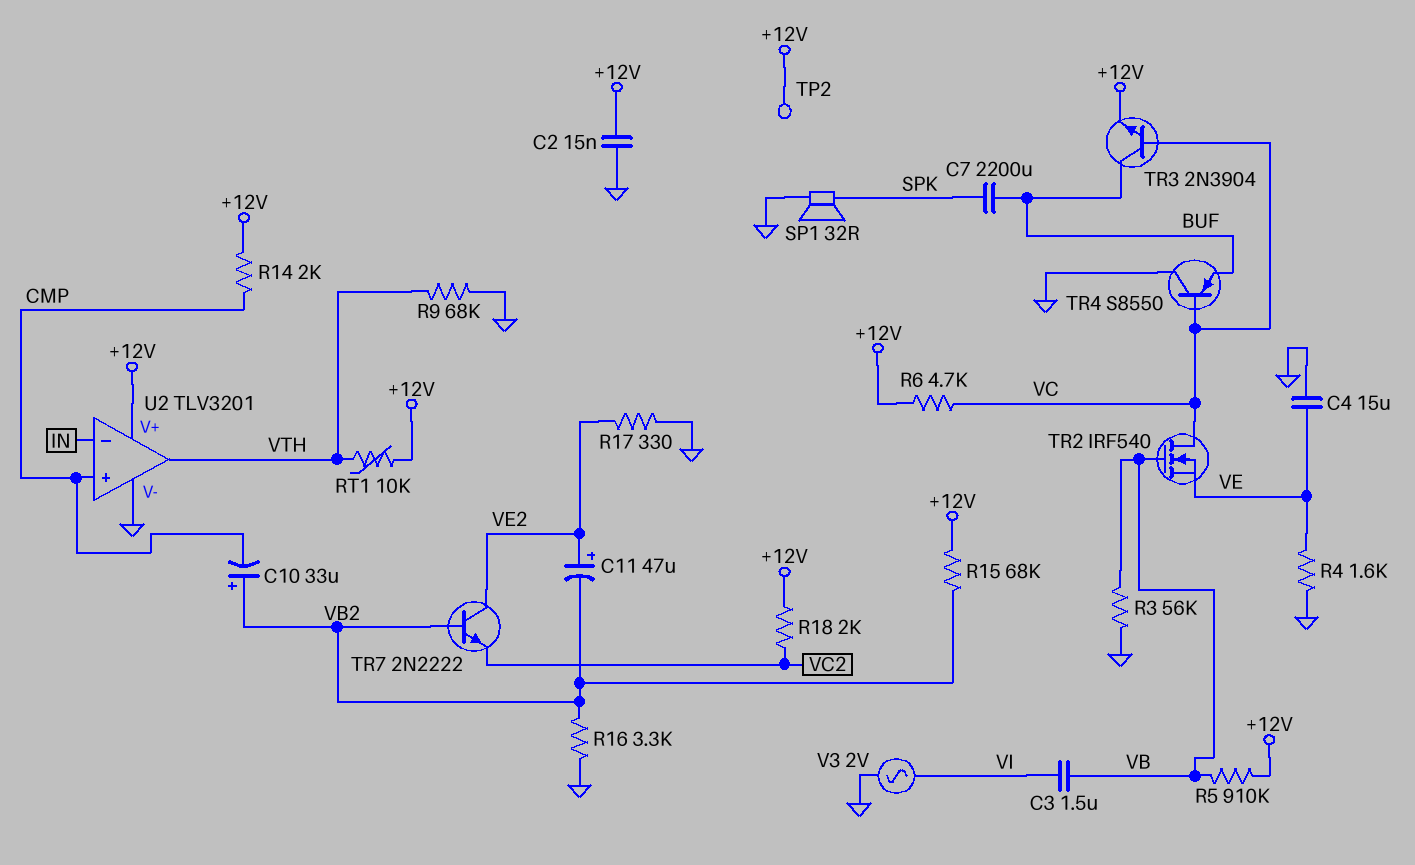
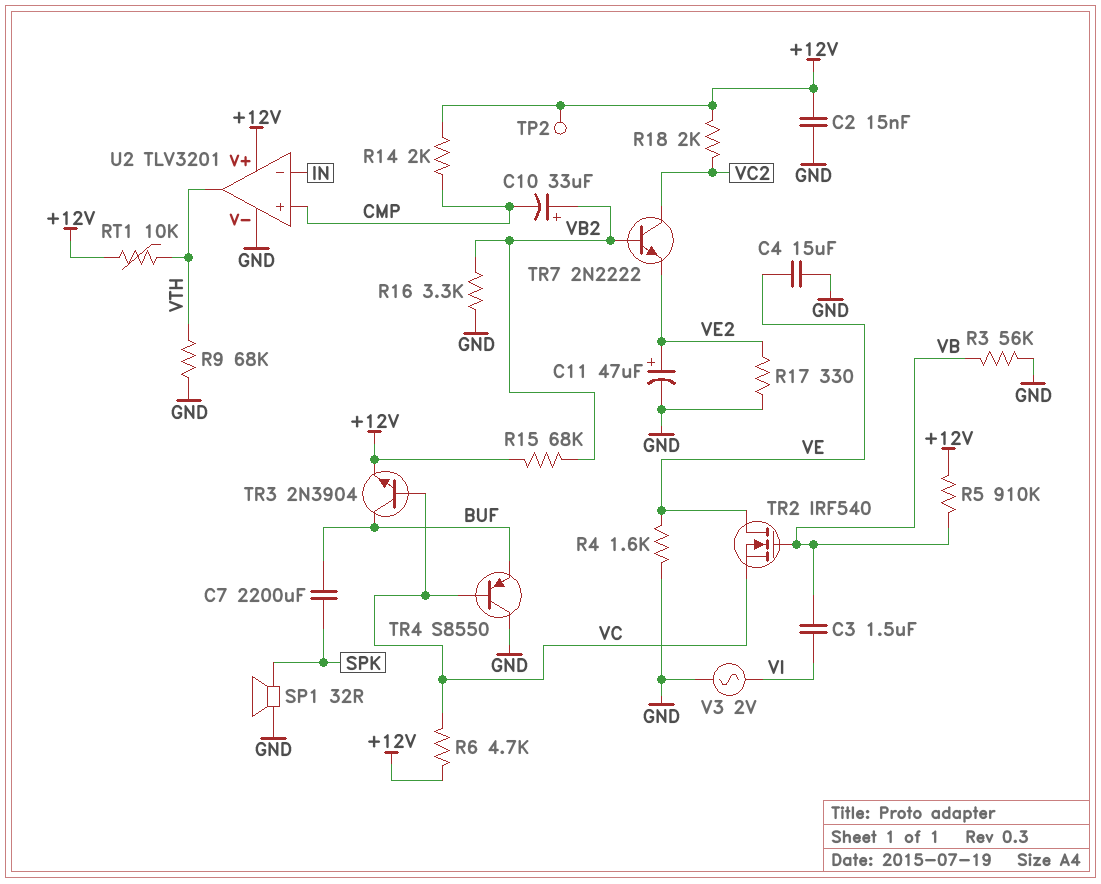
C11: 47uF (plus VE2, minus VB2) -> 47uF (plus VE2, minus GND)
TR2: NMOS IRF540 (G VB, D VC, S VE) -> NMOS IRF540 (G VB, D VE, S VC)
TR7: NPN 2N2222 (B VB2, C VE2, E VC2) -> NPN 2N2222 (B VB2, C VC2, E VE2)

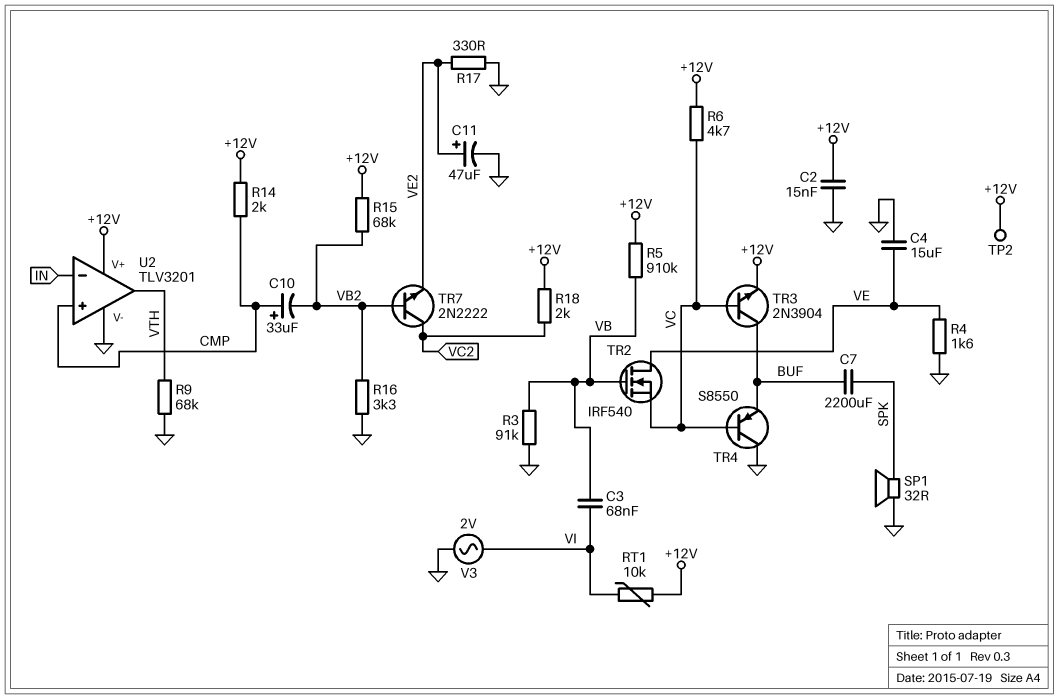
C3: 1.5uF (VB, VI) -> 68nF (VB, VI)
C10: 33uF (plus VB2, minus CMP) -> 33uF (plus CMP, minus VB2)
R3: 56k (GND, VB) -> 91k (GND, VB)
RT1: 10k (+12V, VTH) -> 10k (+12V, VI)

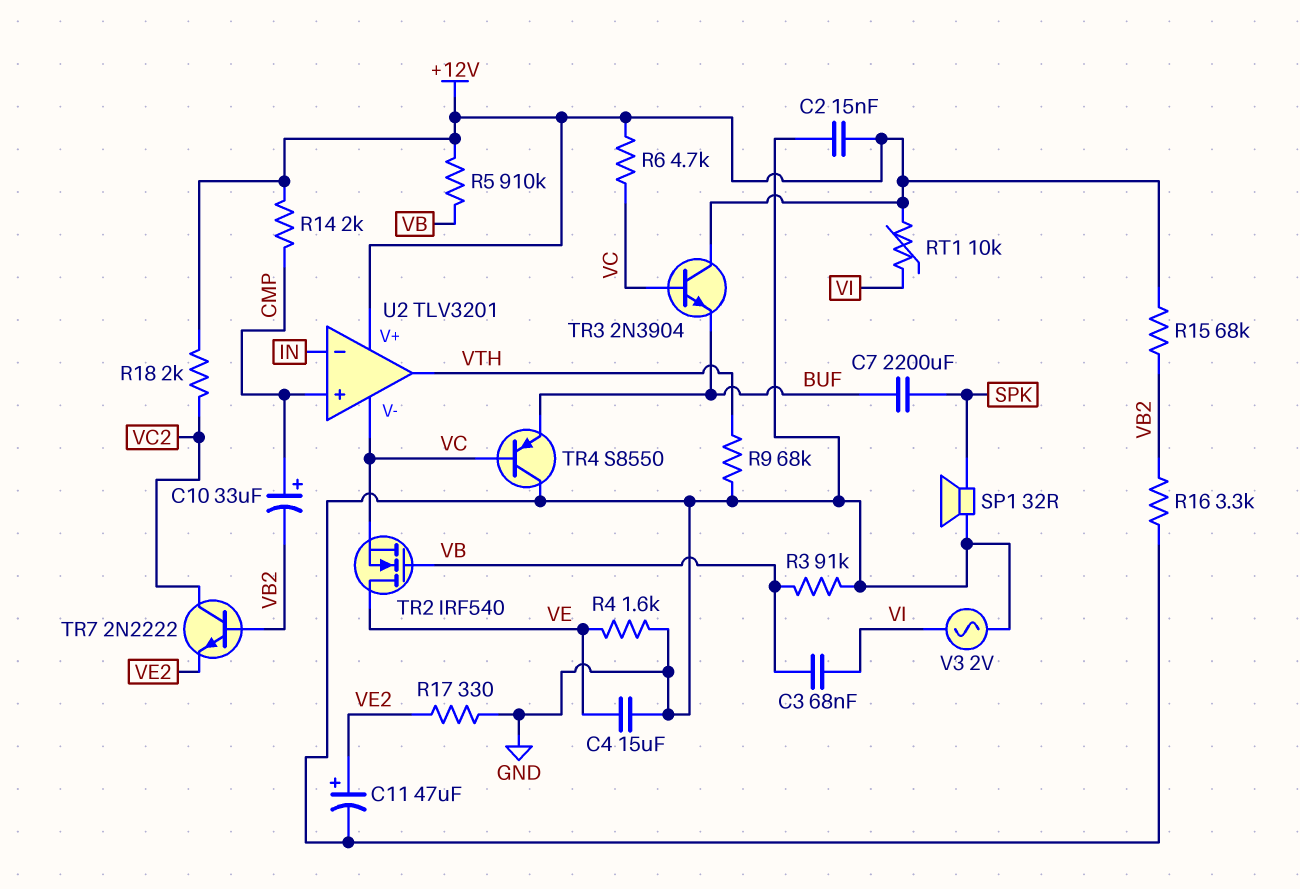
TP2: test point (+12V) -> none
TR3: NPN 2N3904 (B VC, C BUF, E +12V) -> NPN 2N3904 (B VC, C +12V, E BUF)
U2 pin V-: GND -> VC

